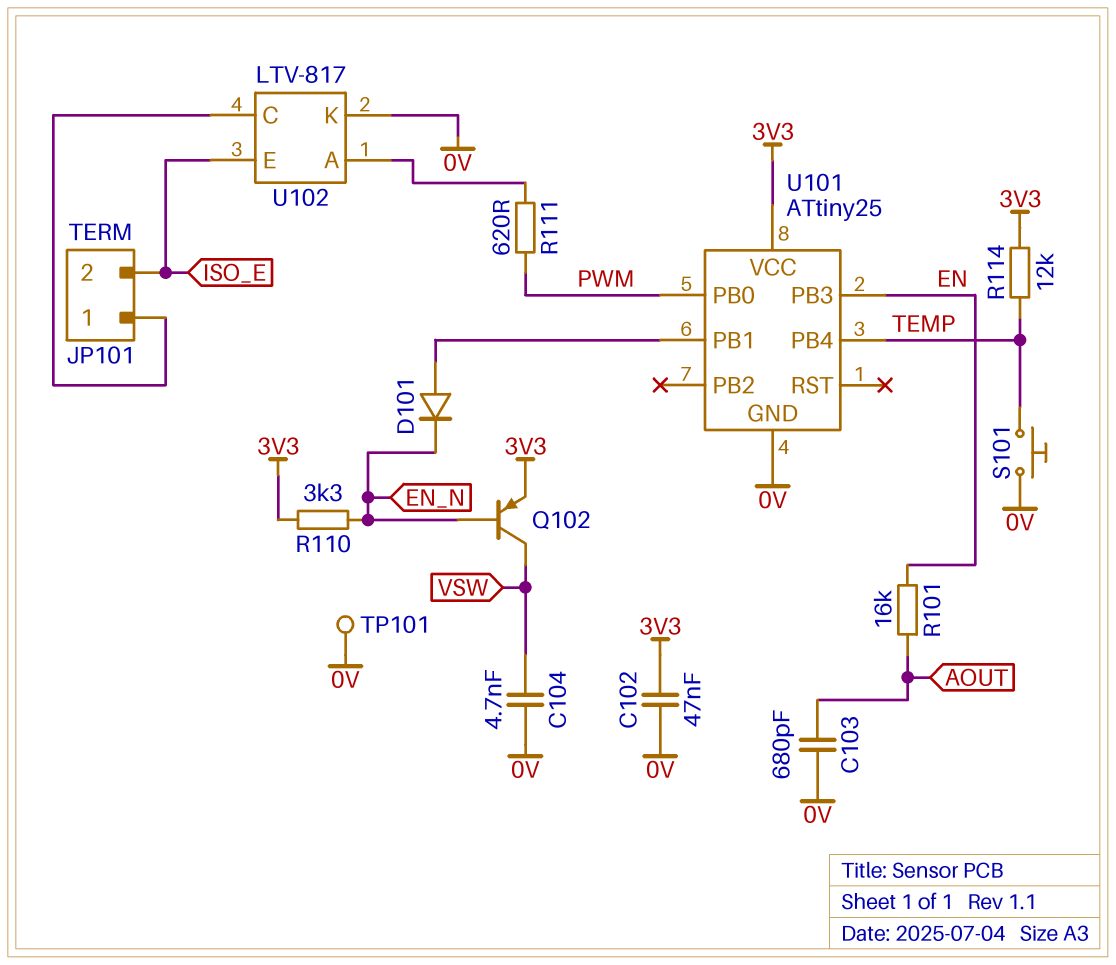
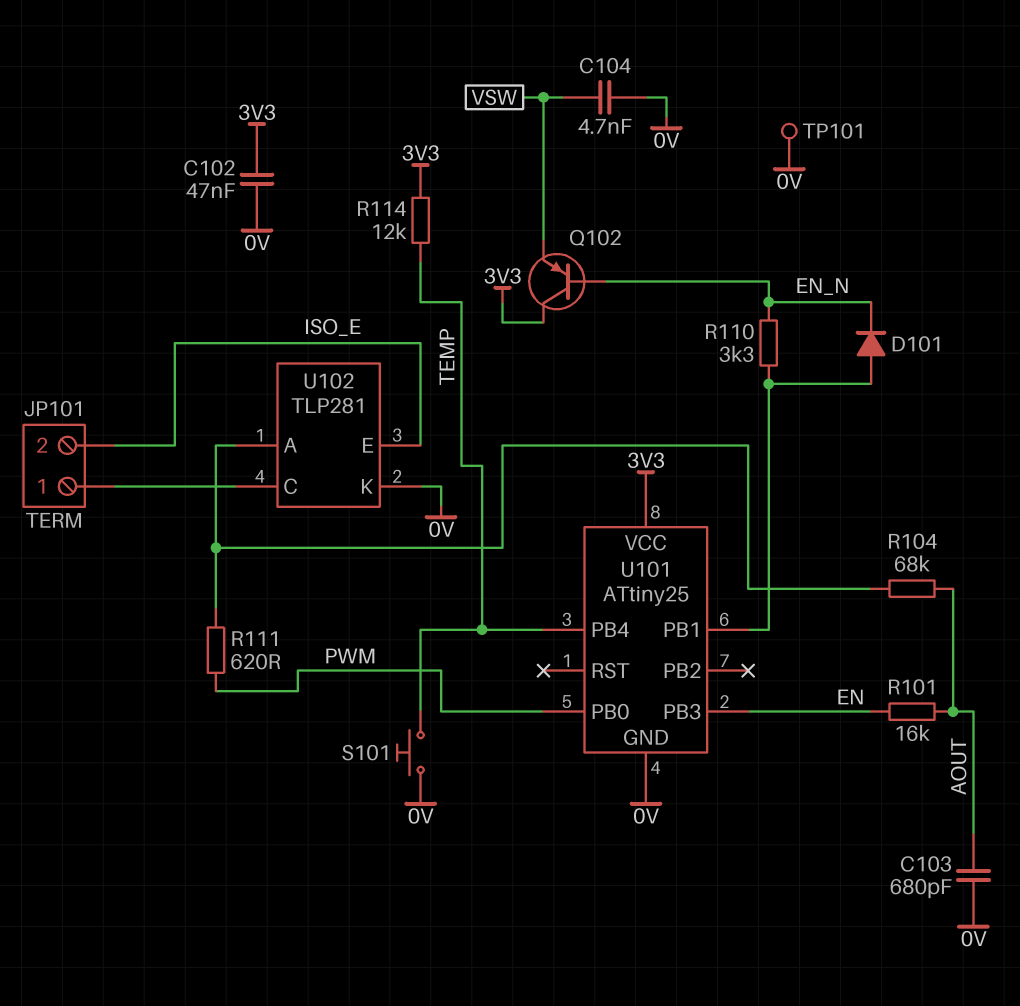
Q102: PNP (B EN_N, C VSW, E 3V3) -> PNP (B EN_N, C 3V3, E VSW)
R104: none -> 68k (AOUT, U102/A)
R110: 3.3k (3V3, EN_N) -> 3.3k (EN_N, U101/PB1)
U102: LTV-817 -> TLP281

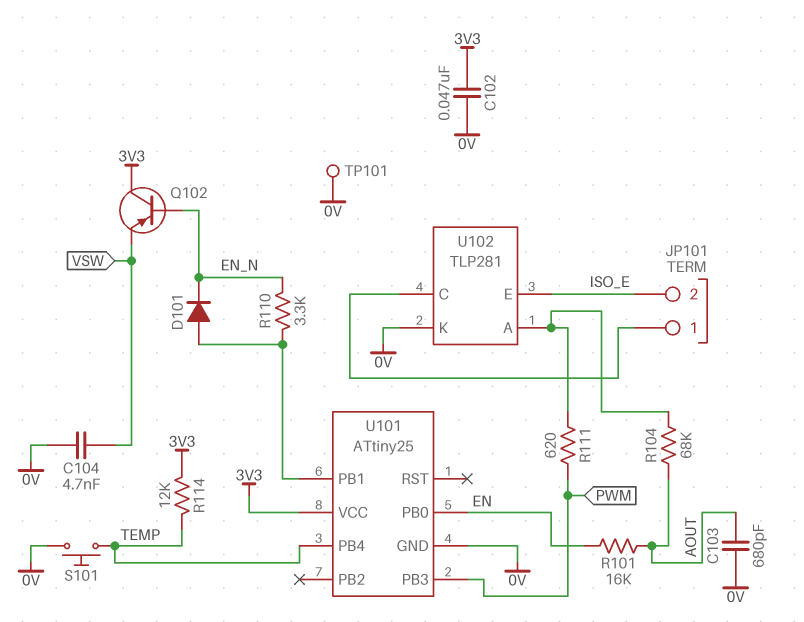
U101 pin PB0: PWM -> EN
U101 pin PB3: EN -> PWM

